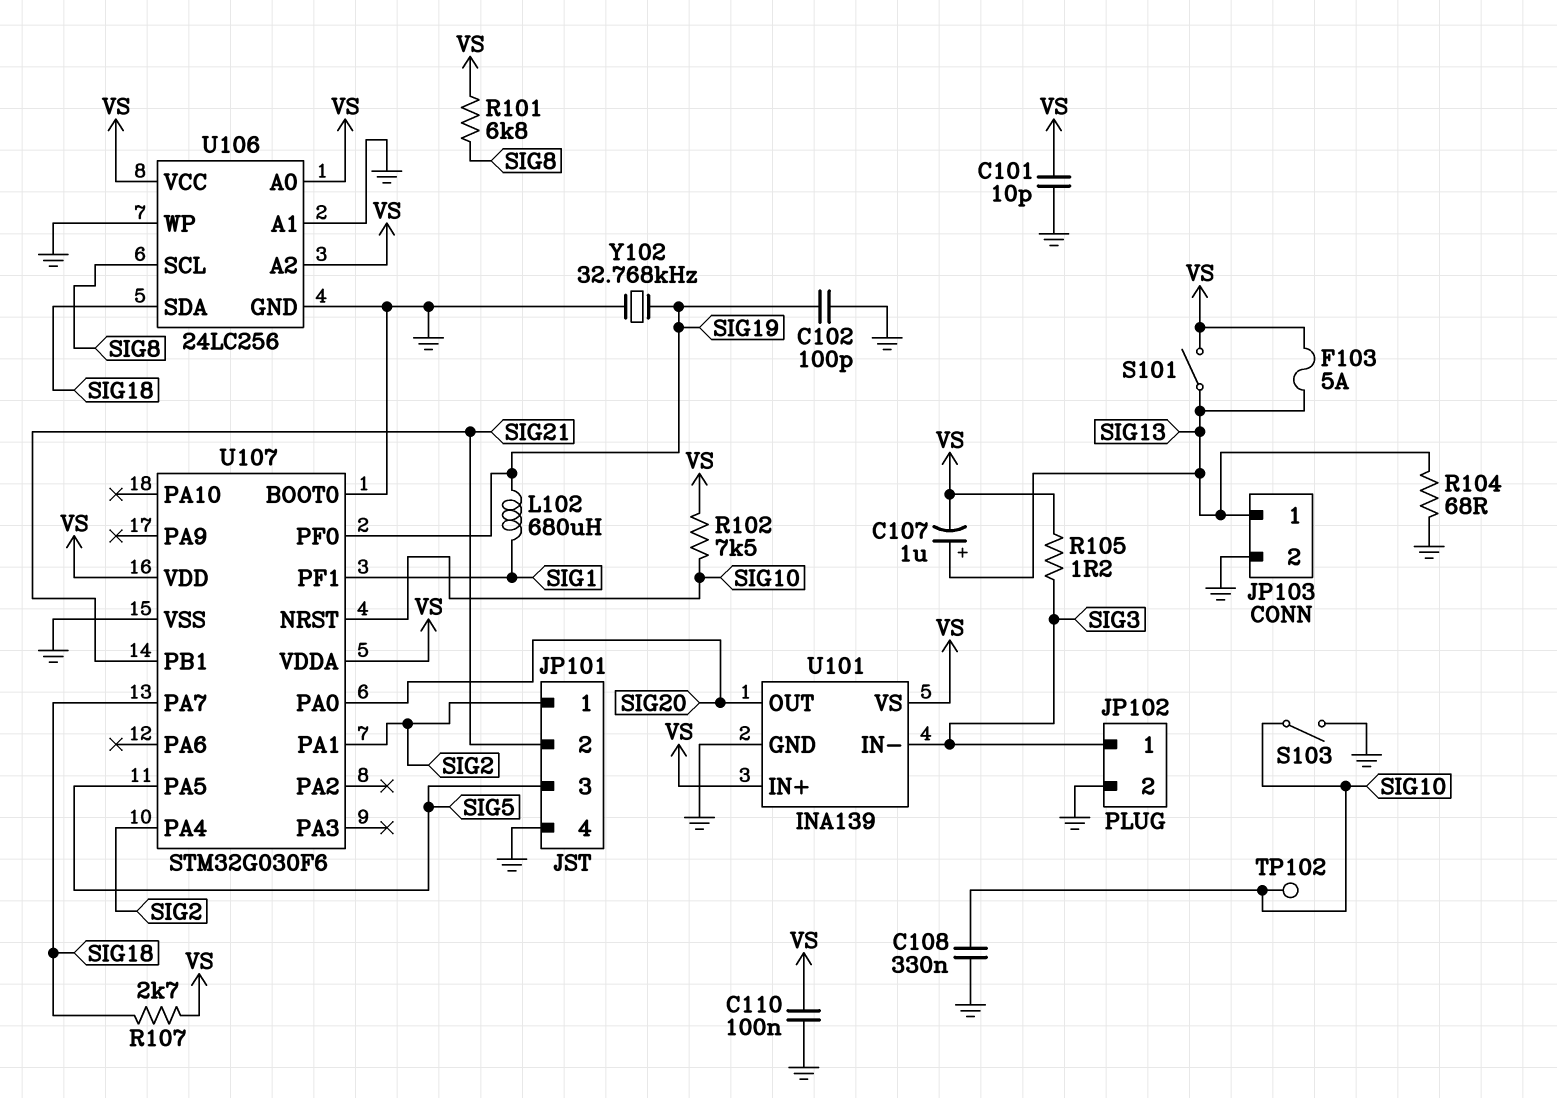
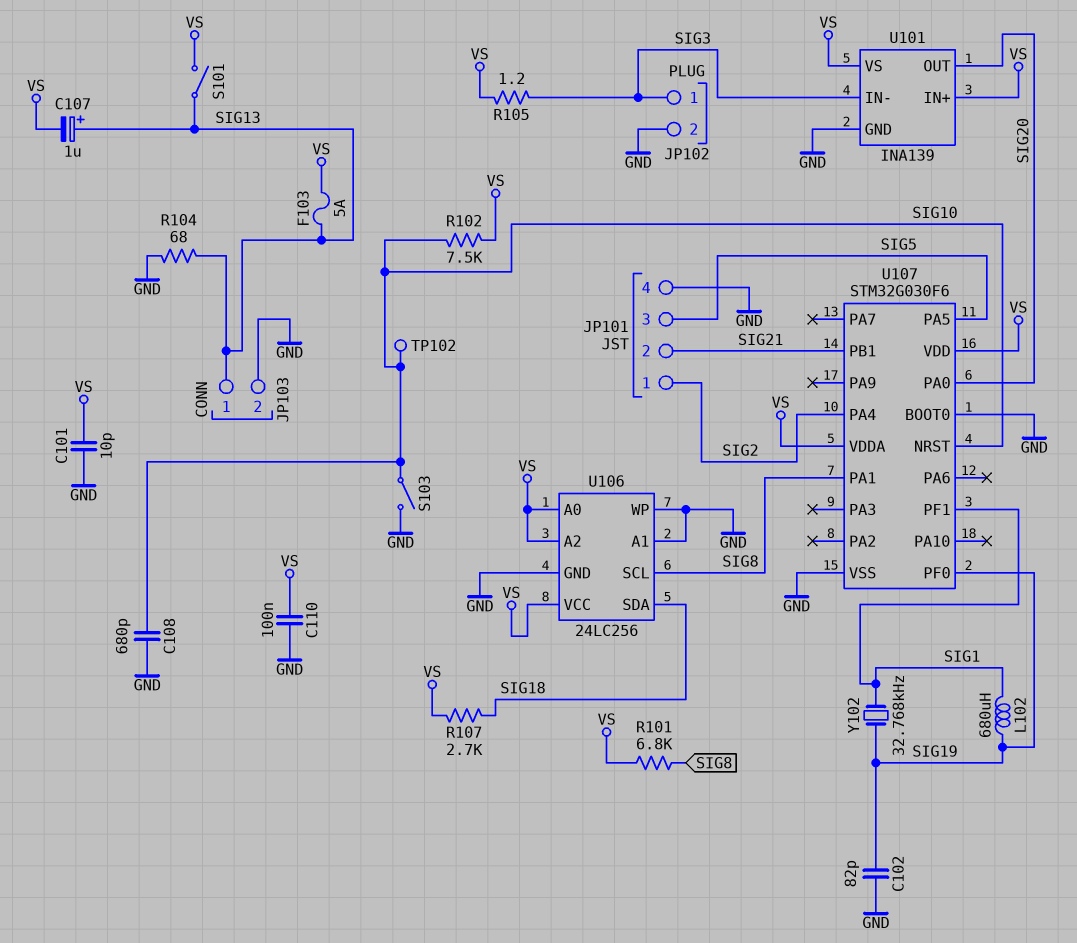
C102: 100pF (GND, SIG19) -> 82pF (GND, SIG19)
C108: 330nF (GND, SIG10) -> 680pF (GND, SIG10)
U107 pin PA1: SIG2 -> SIG8
U107 pin PA7: SIG18 -> none
Y102: 32.768kHz (GND, SIG19) -> 32.768kHz (SIG1, SIG19)

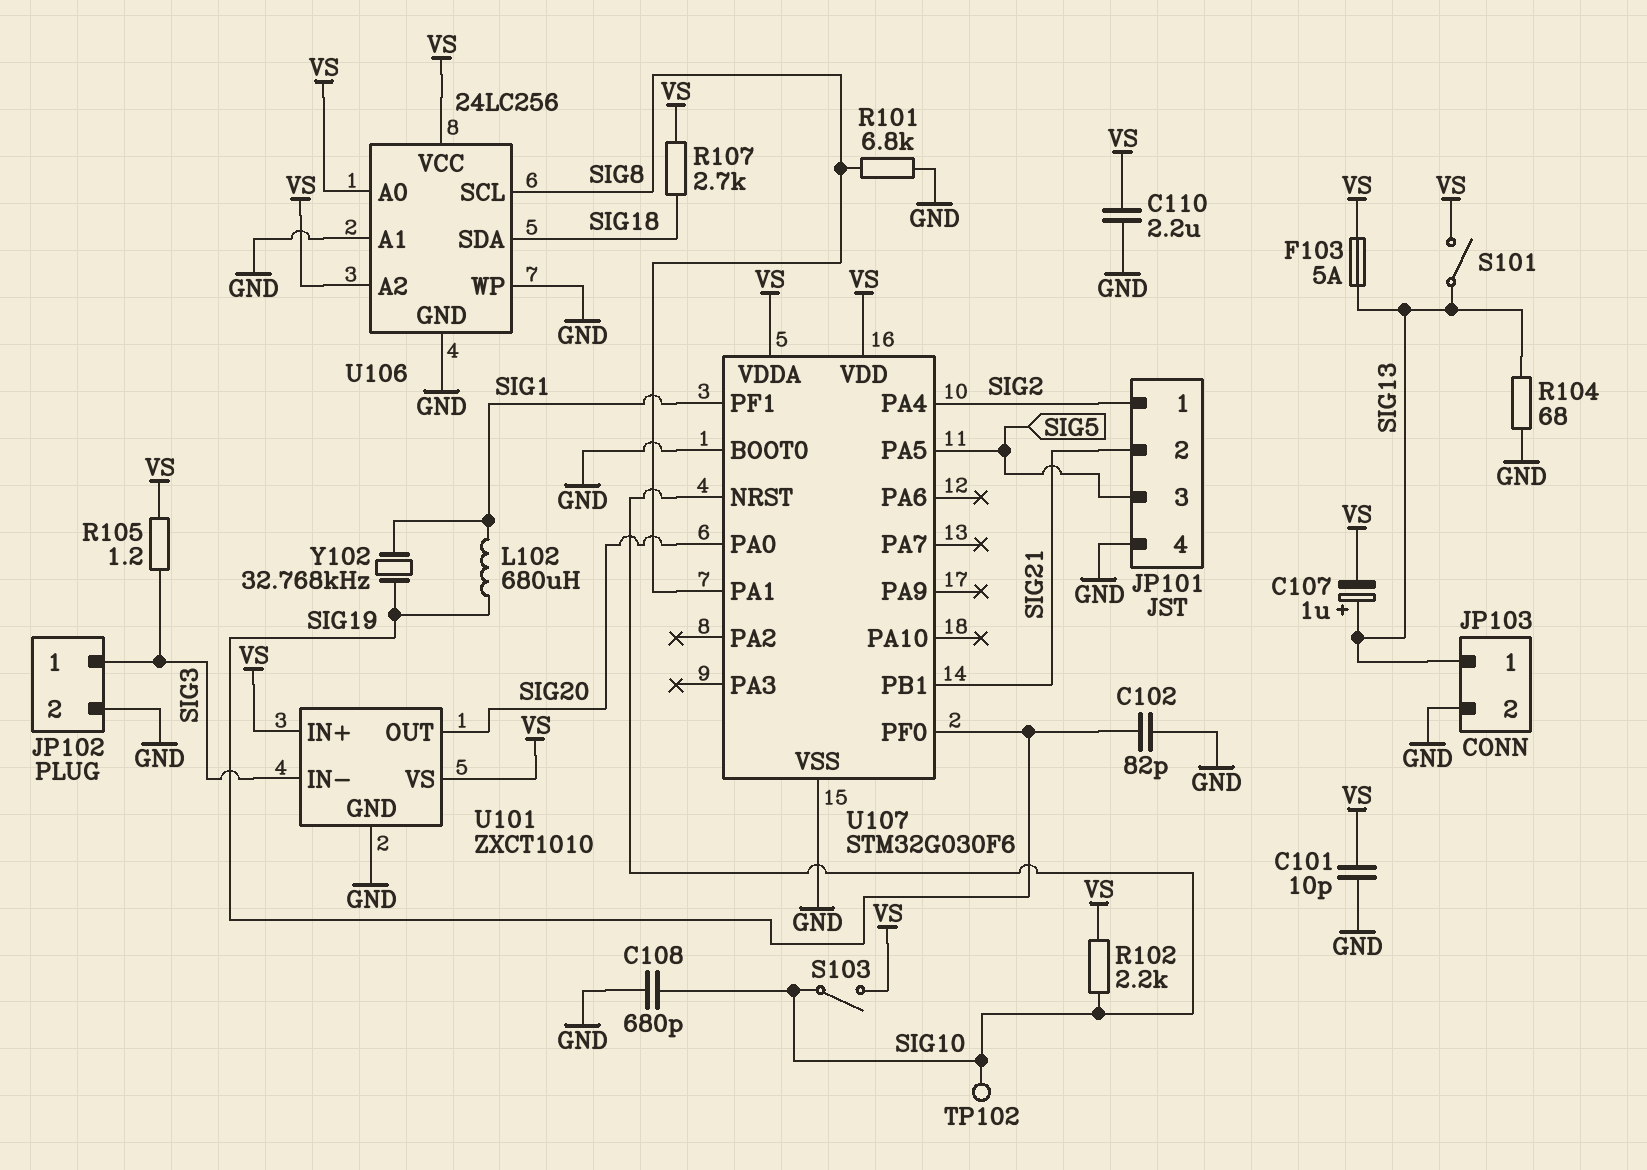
C110: 100nF (GND, VS) -> 2.2uF (GND, VS)
R101: 6.8k (SIG8, VS) -> 6.8k (GND, SIG8)
R102: 7.5k (SIG10, VS) -> 2.2k (SIG10, VS)
S103: switch (GND, SIG10) -> switch (SIG10, VS)
U101: INA139 -> ZXCT1010

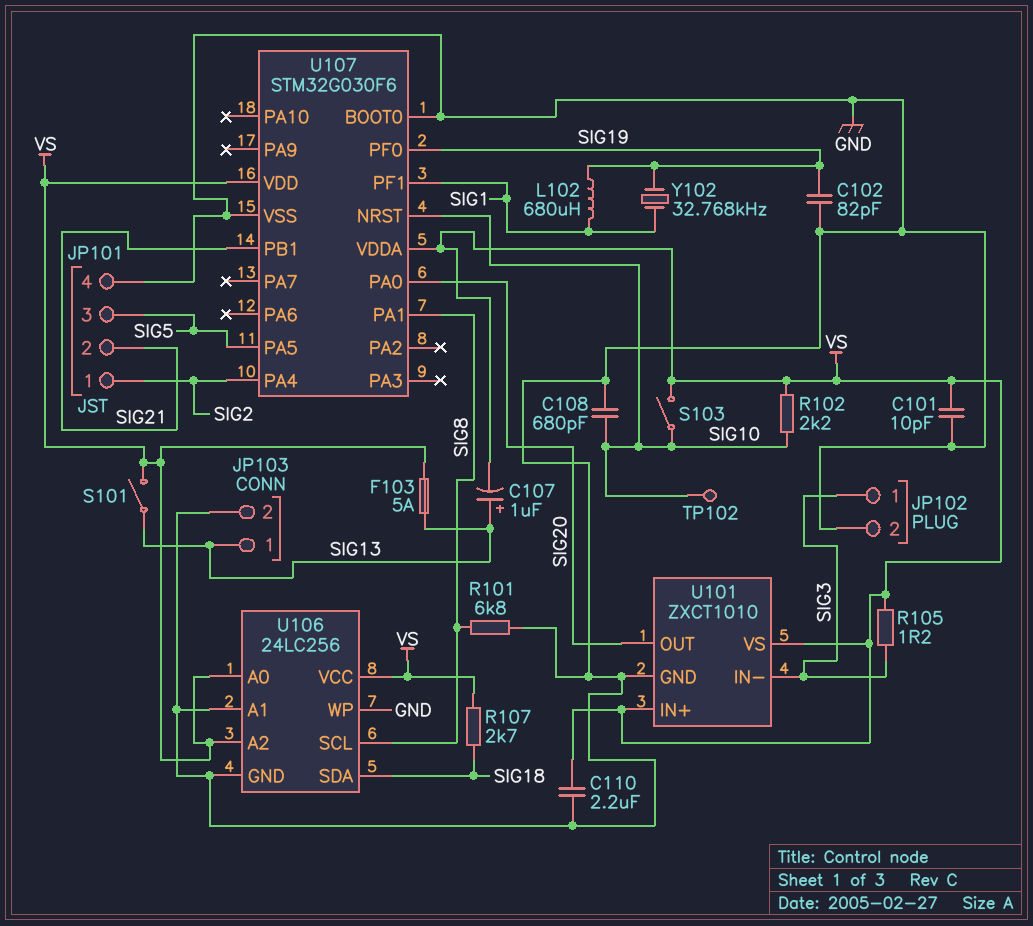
R104: 68 (GND, SIG13) -> none

